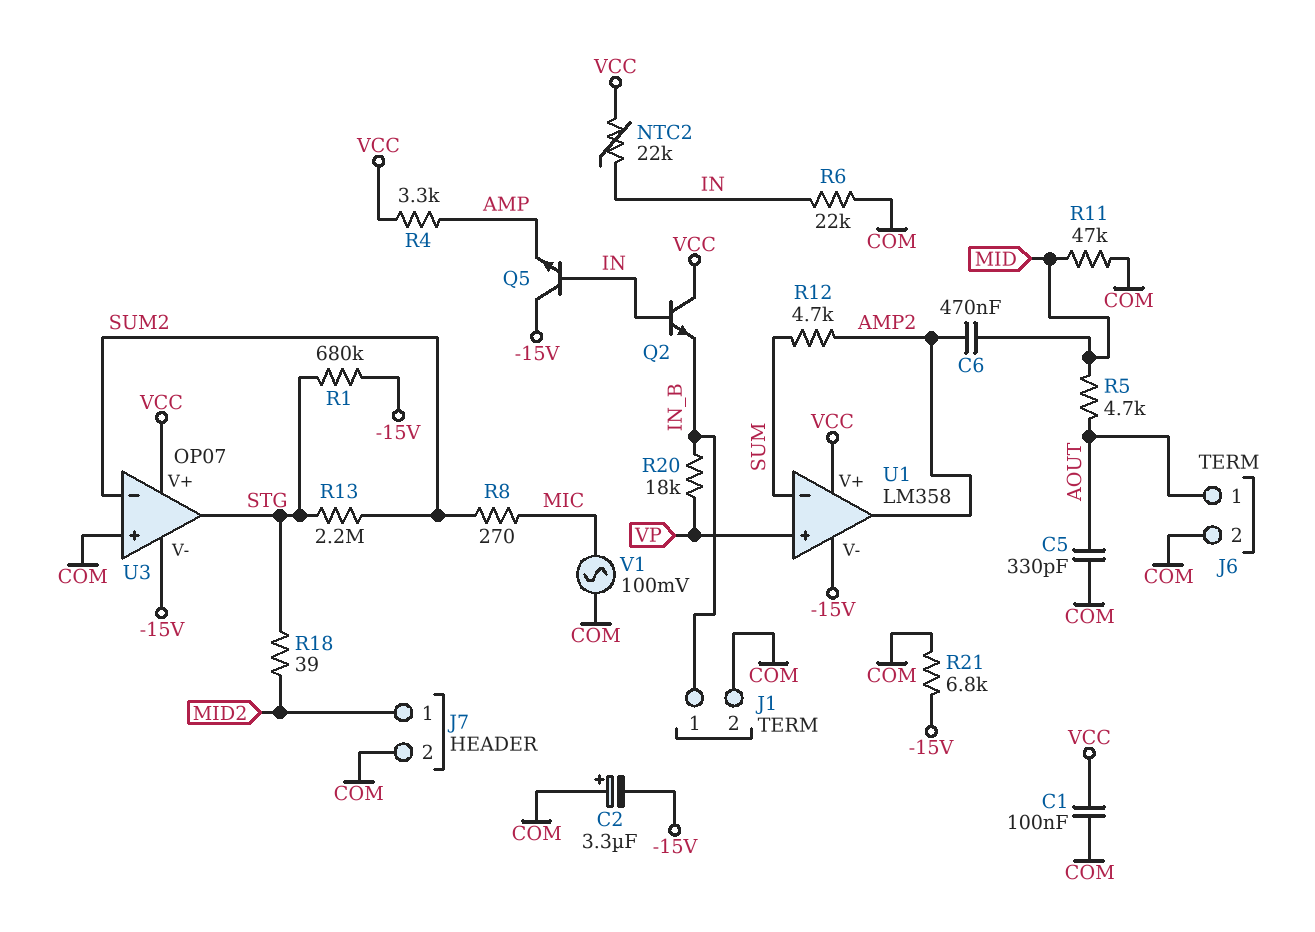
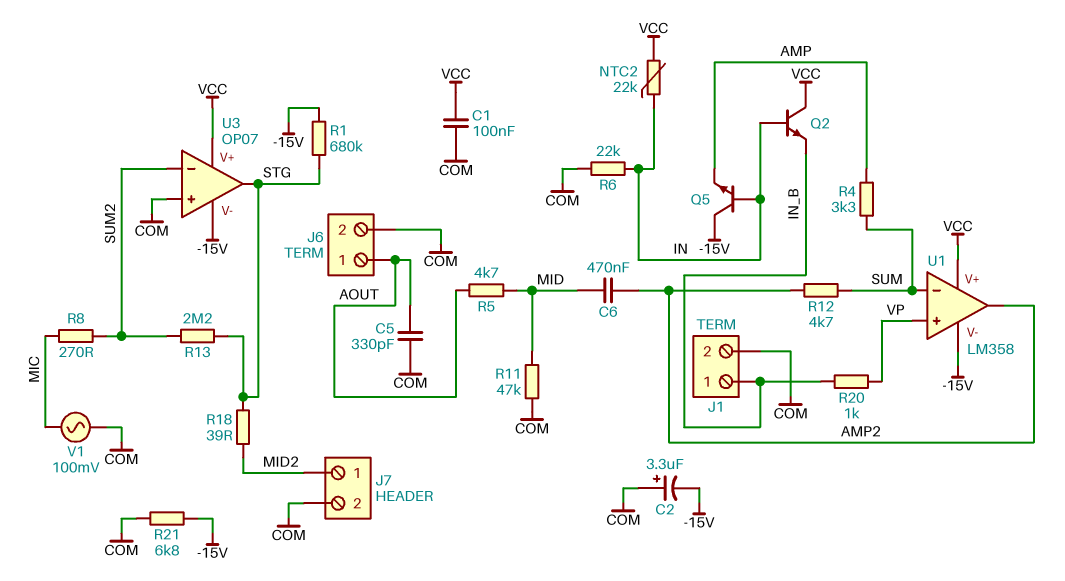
R4: 3.3k (AMP, VCC) -> 3.3k (AMP, SUM)
R20: 18k (IN_B, VP) -> 1k (IN_B, VP)

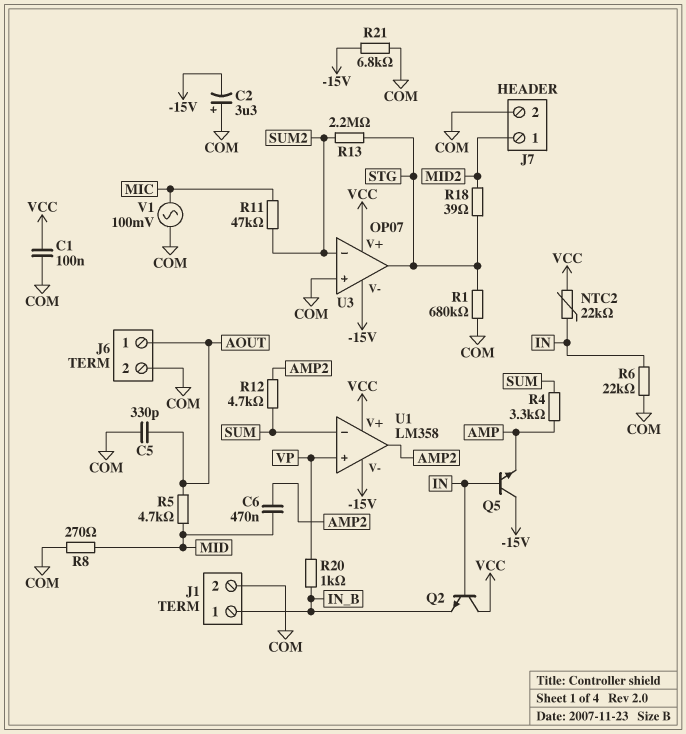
R1: 680k (-15V, STG) -> 680k (COM, STG)
R8: 270 (MIC, SUM2) -> 270 (COM, MID)
R11: 47k (COM, MID) -> 47k (MIC, SUM2)

